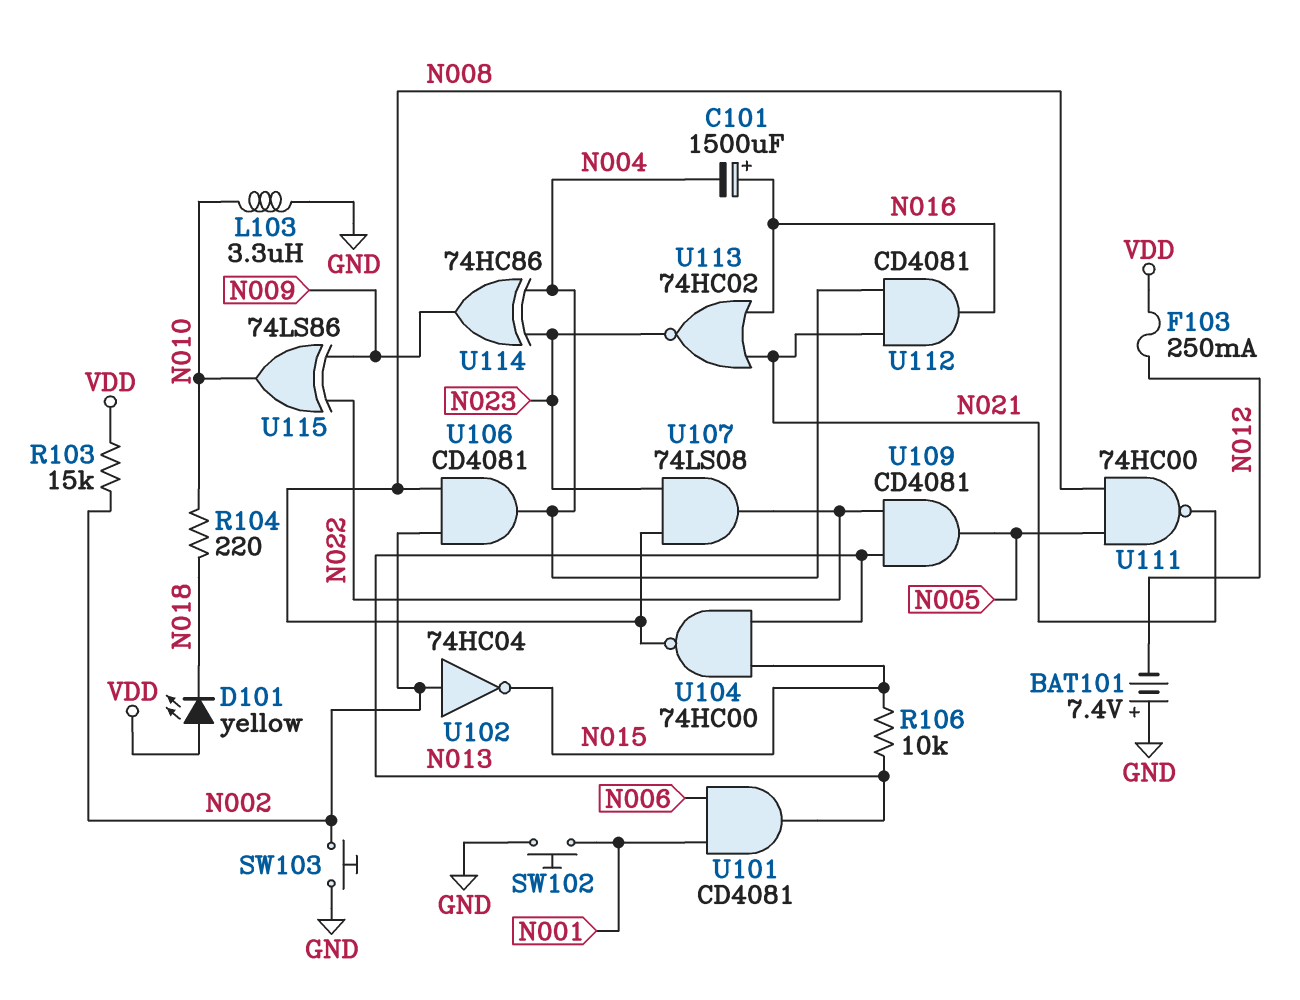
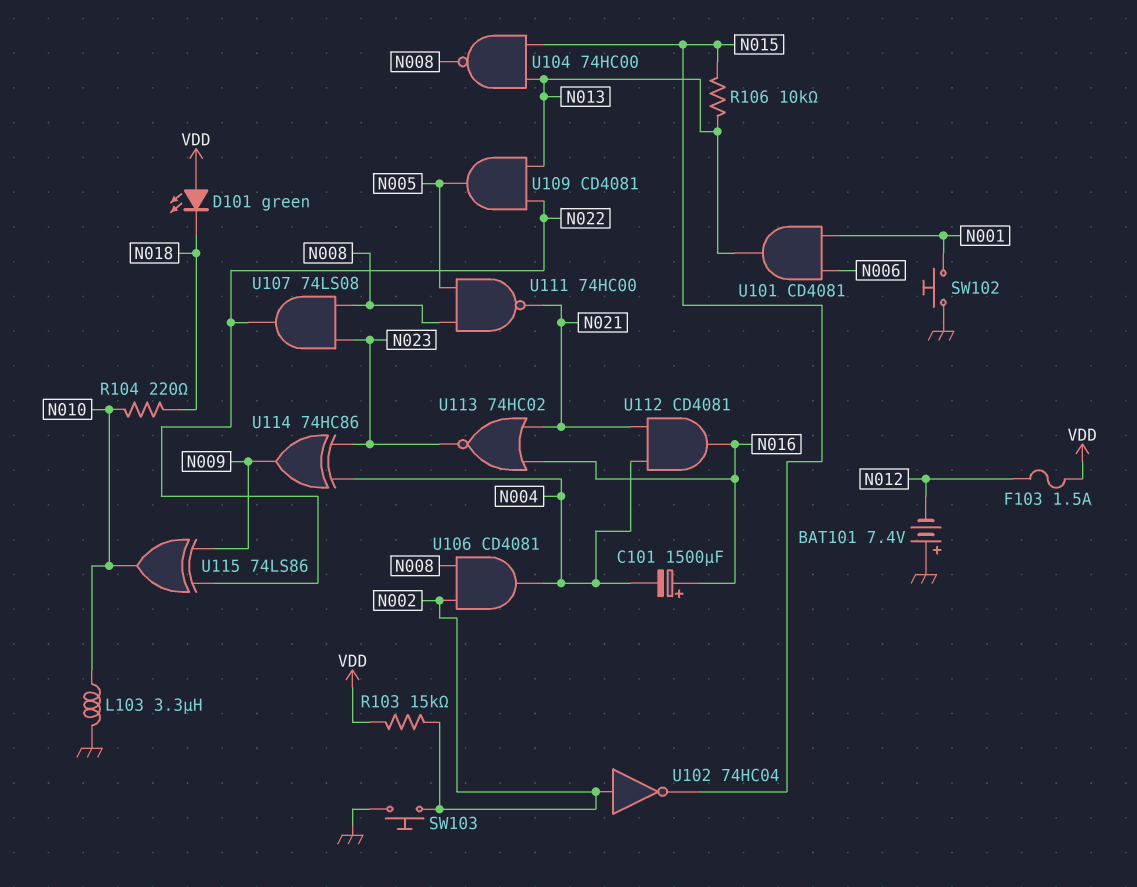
D101: LED yellow (A VDD, K N018) -> LED green (A VDD, K N018)
F103: 250mA (N012, VDD) -> 1.5A (N012, VDD)

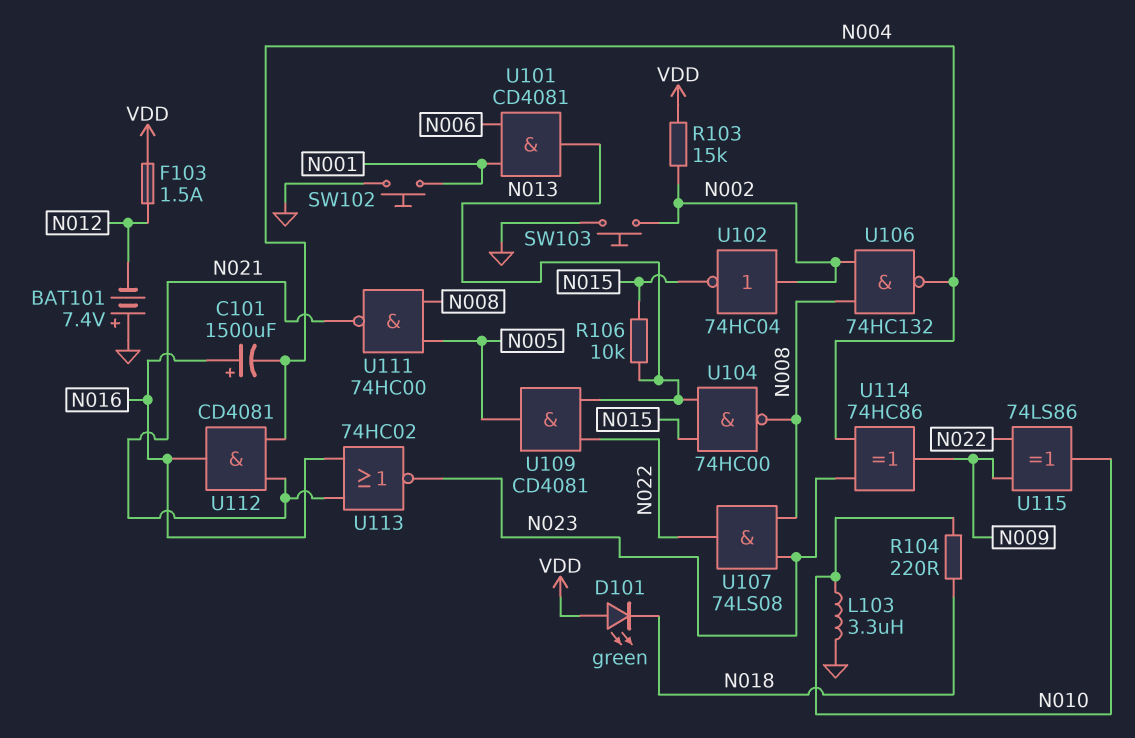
U106: AND CD4081 (in N002, in N008, out N004) -> NAND 74HC132 (in N002, in N008, out N004)

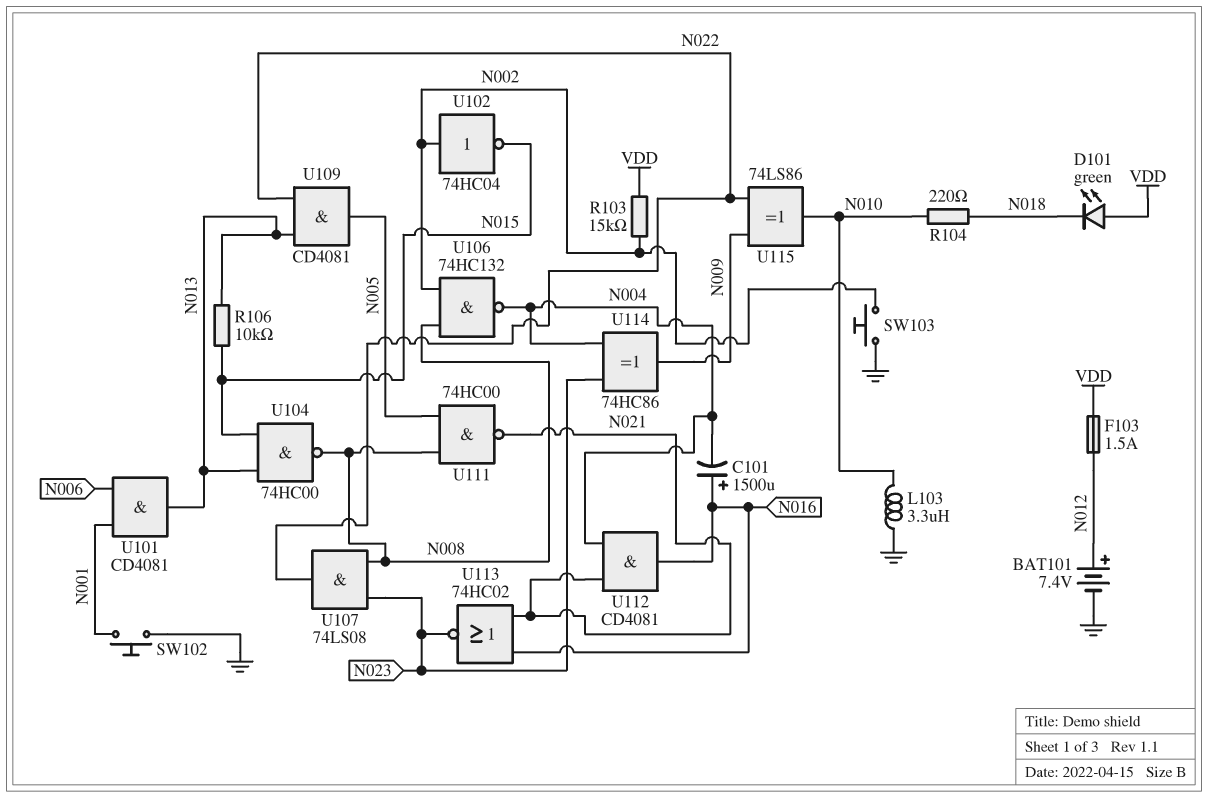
BAT101: 7.4V (plus GND, minus N012) -> 7.4V (plus N012, minus GND)

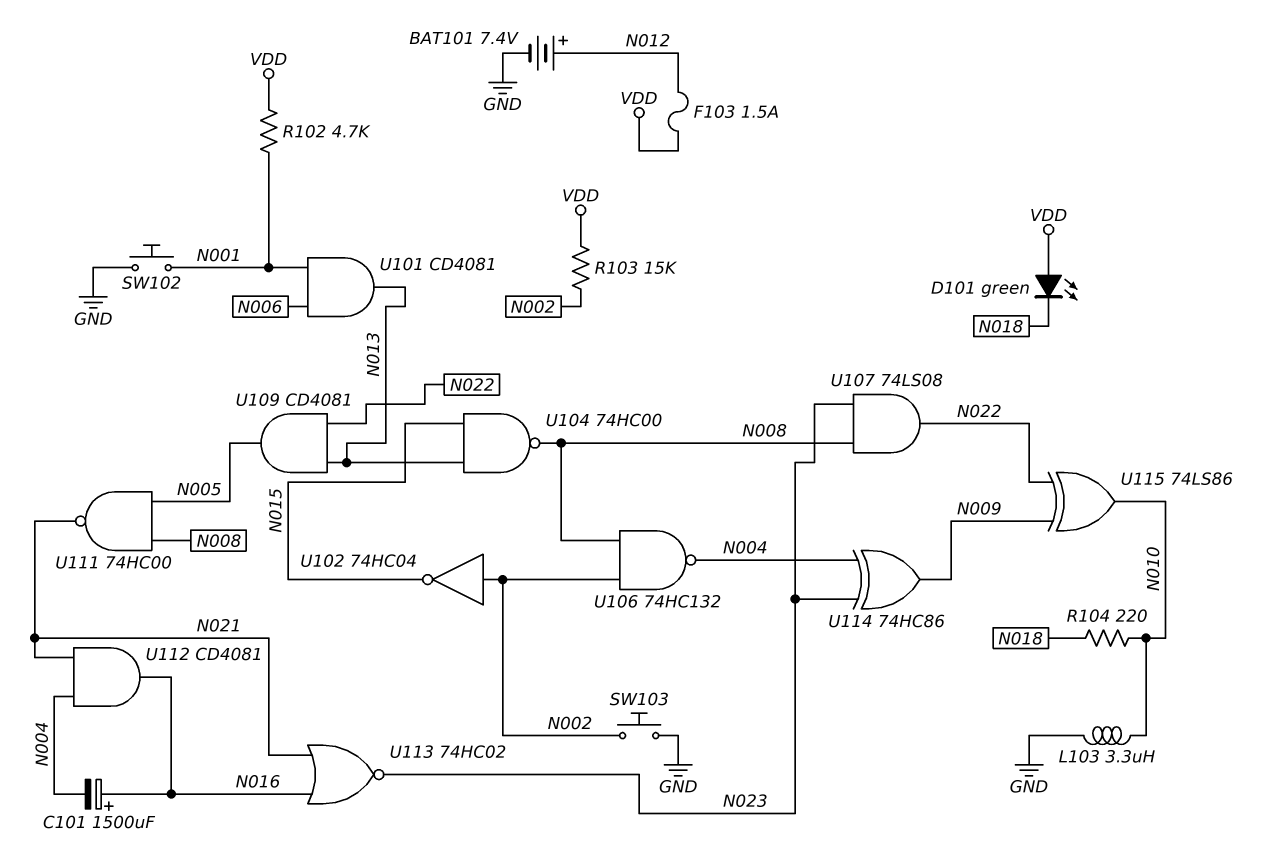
R102: none -> 4.7k (N001, VDD)
R106: 10k (N013, N015) -> none

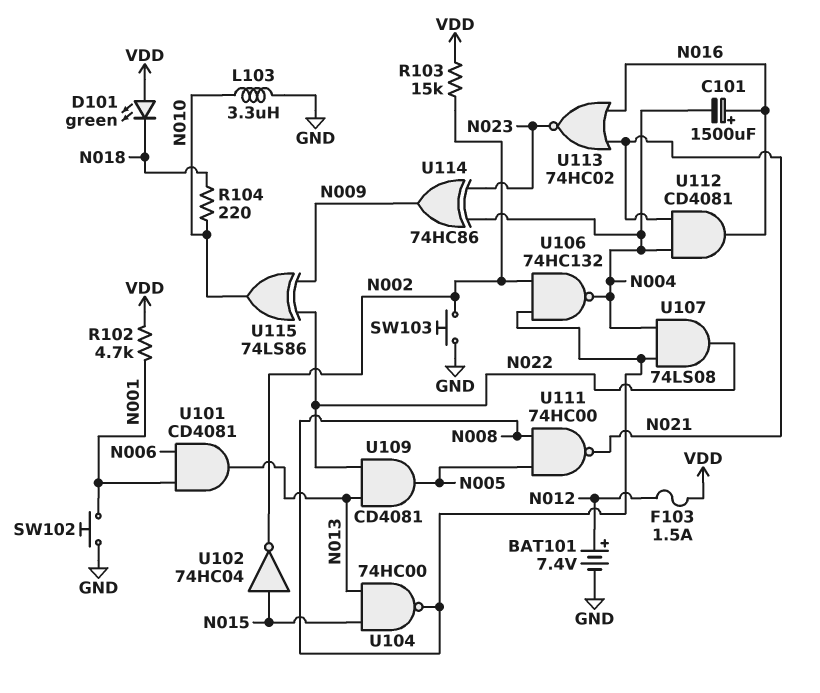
U102: NOT 74HC04 (in N002, out N015) -> NOT 74HC04 (in N015, out N002)
U107: AND 74LS08 (in N008, in N023, out N022) -> AND 74LS08 (in N004, in N008, out N022)

